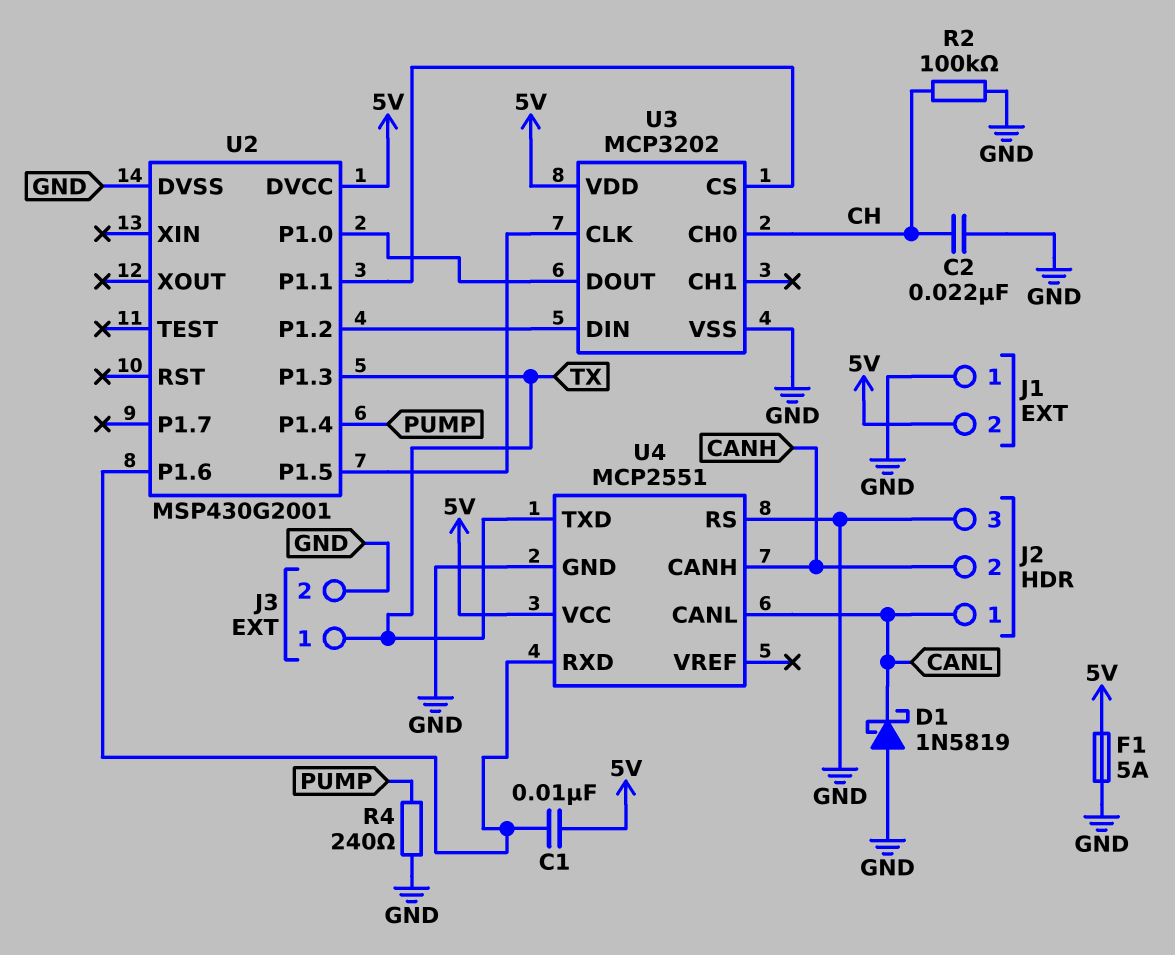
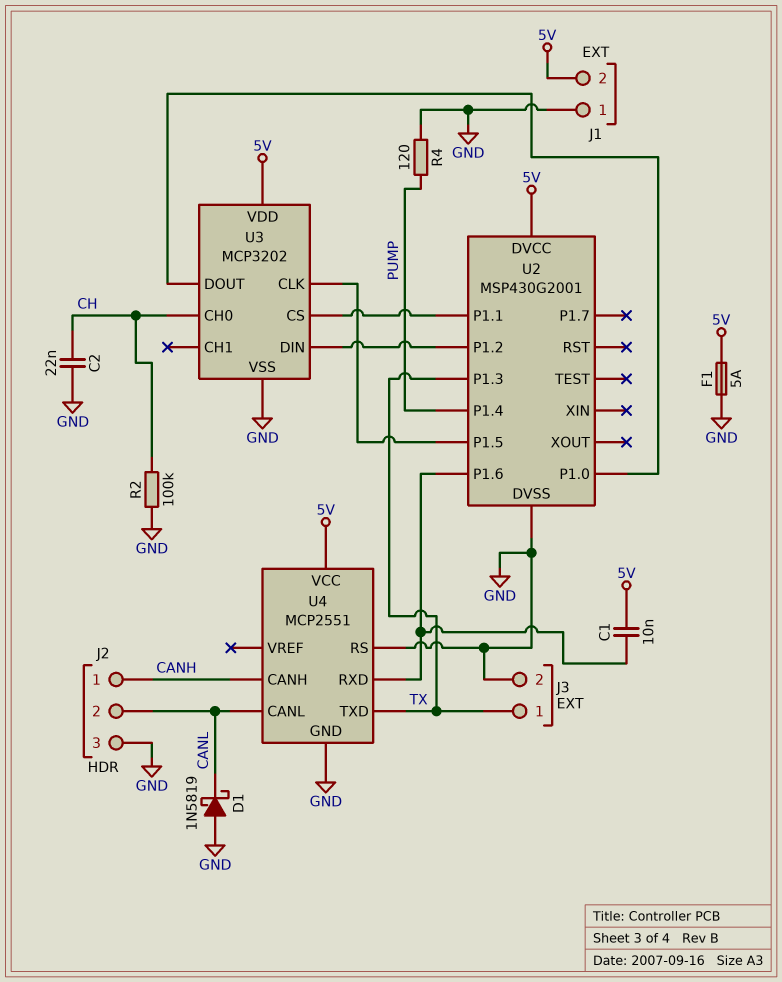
J2 pin 1: CANL -> CANH
J2 pin 2: CANH -> CANL
R4: 240 (GND, PUMP) -> 120 (GND, PUMP)

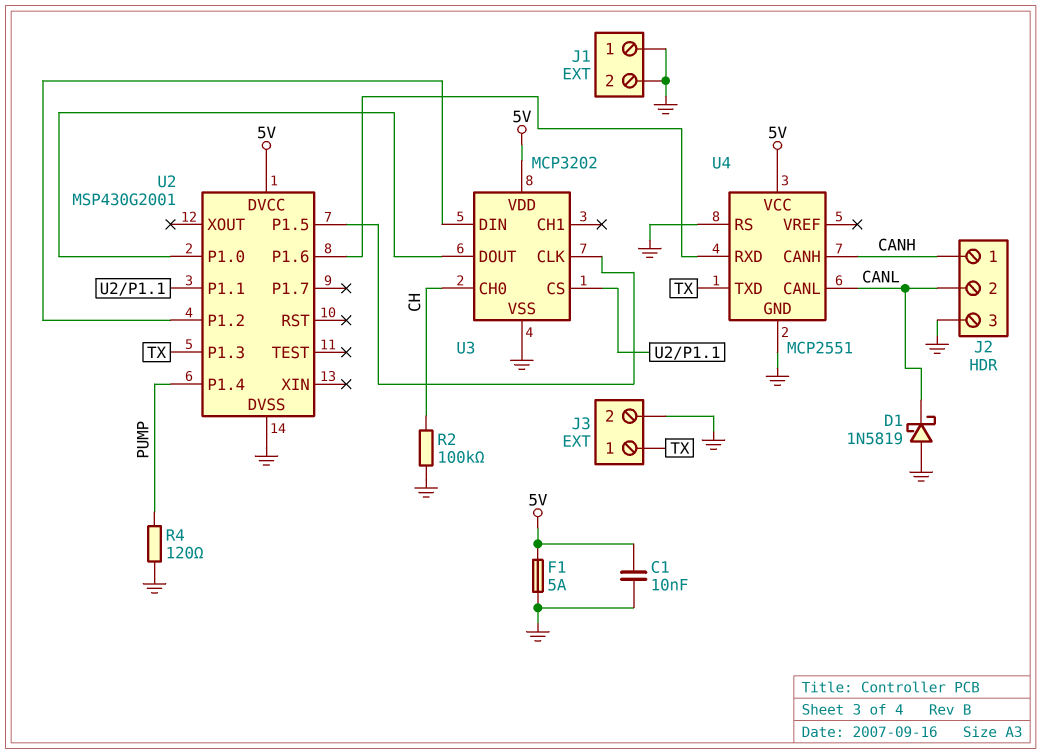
C1: 10nF (5V, U2/P1.6) -> 10nF (5V, GND)
C2: 22nF (CH, GND) -> none
J1 pin 2: 5V -> GND

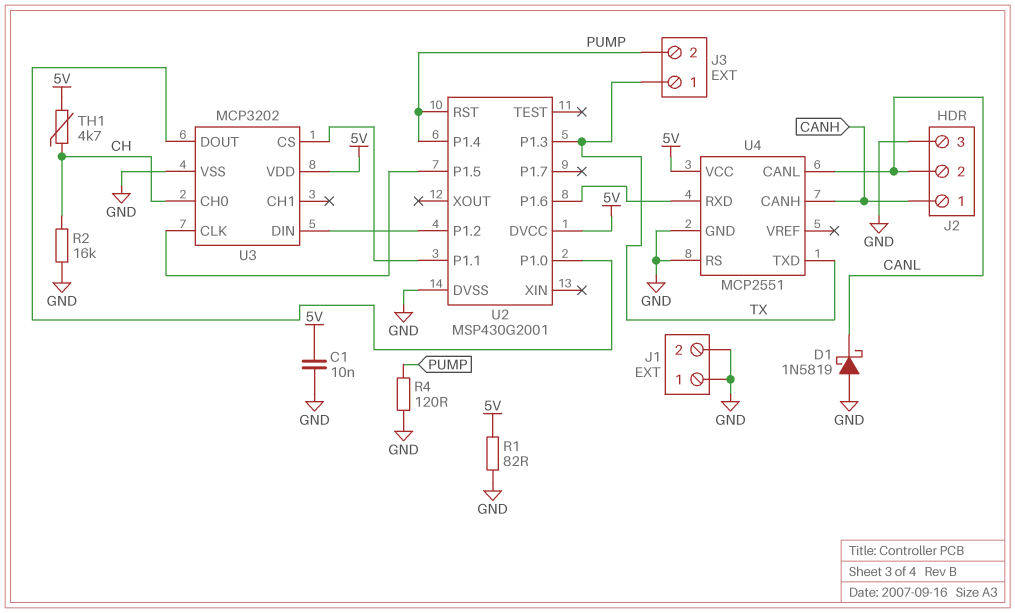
F1: 5A (5V, GND) -> none
J3 pin 2: GND -> PUMP
R1: none -> 82 (5V, GND)
R2: 100k (CH, GND) -> 16k (CH, GND)
TH1: none -> 4.7k (5V, CH)
U2 pin RST: none -> PUMP

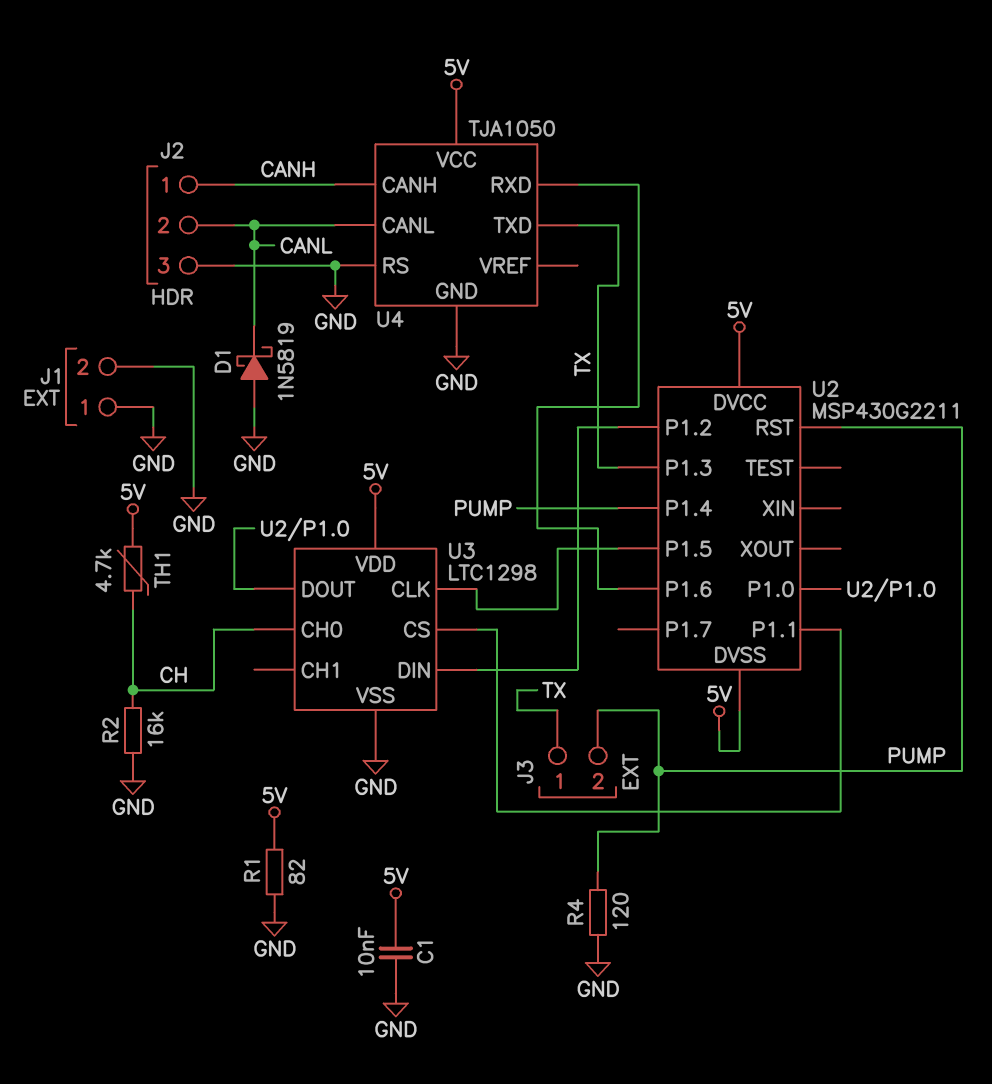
U2: MSP430G2001 -> MSP430G2211
U2 pin DVSS: GND -> 5V
U3: MCP3202 -> LTC1298
U4: MCP2551 -> TJA1050

